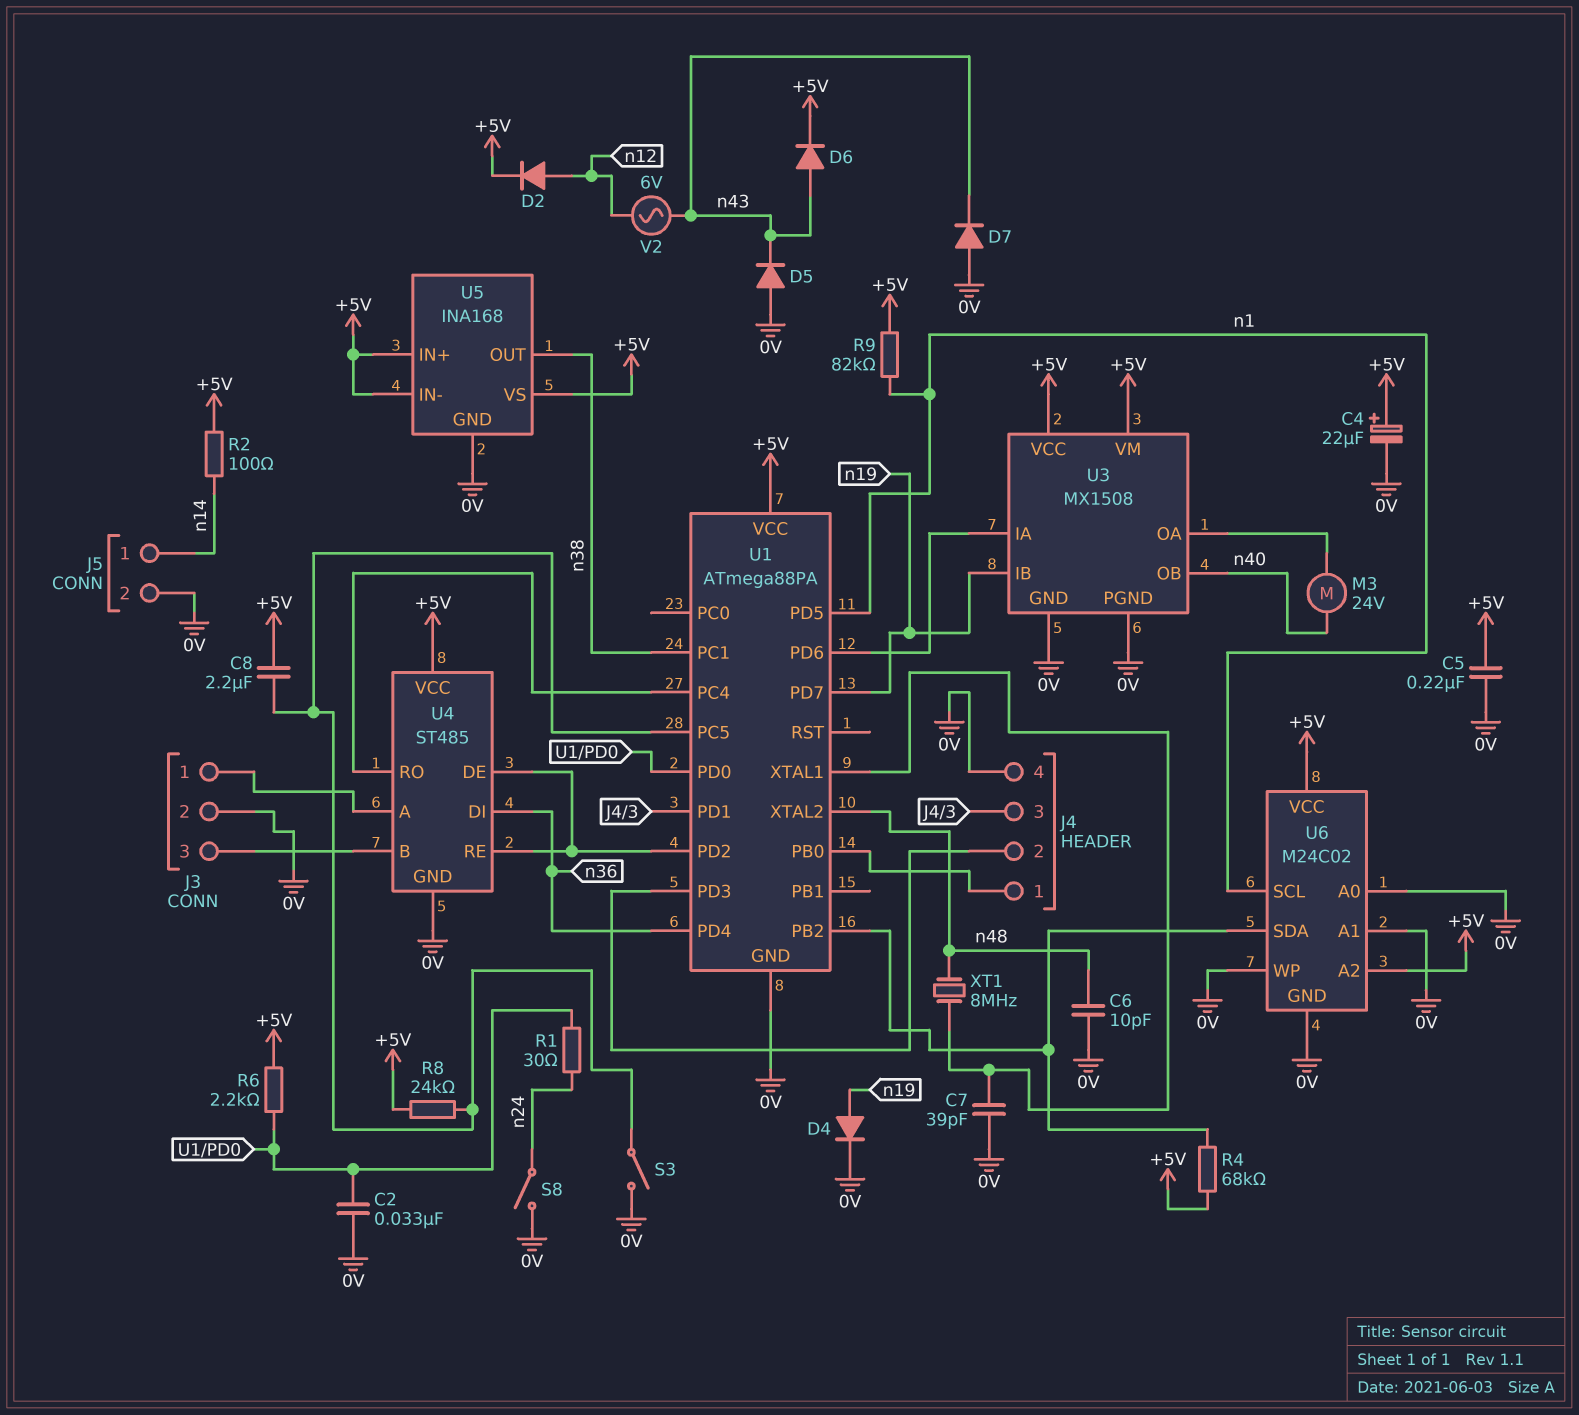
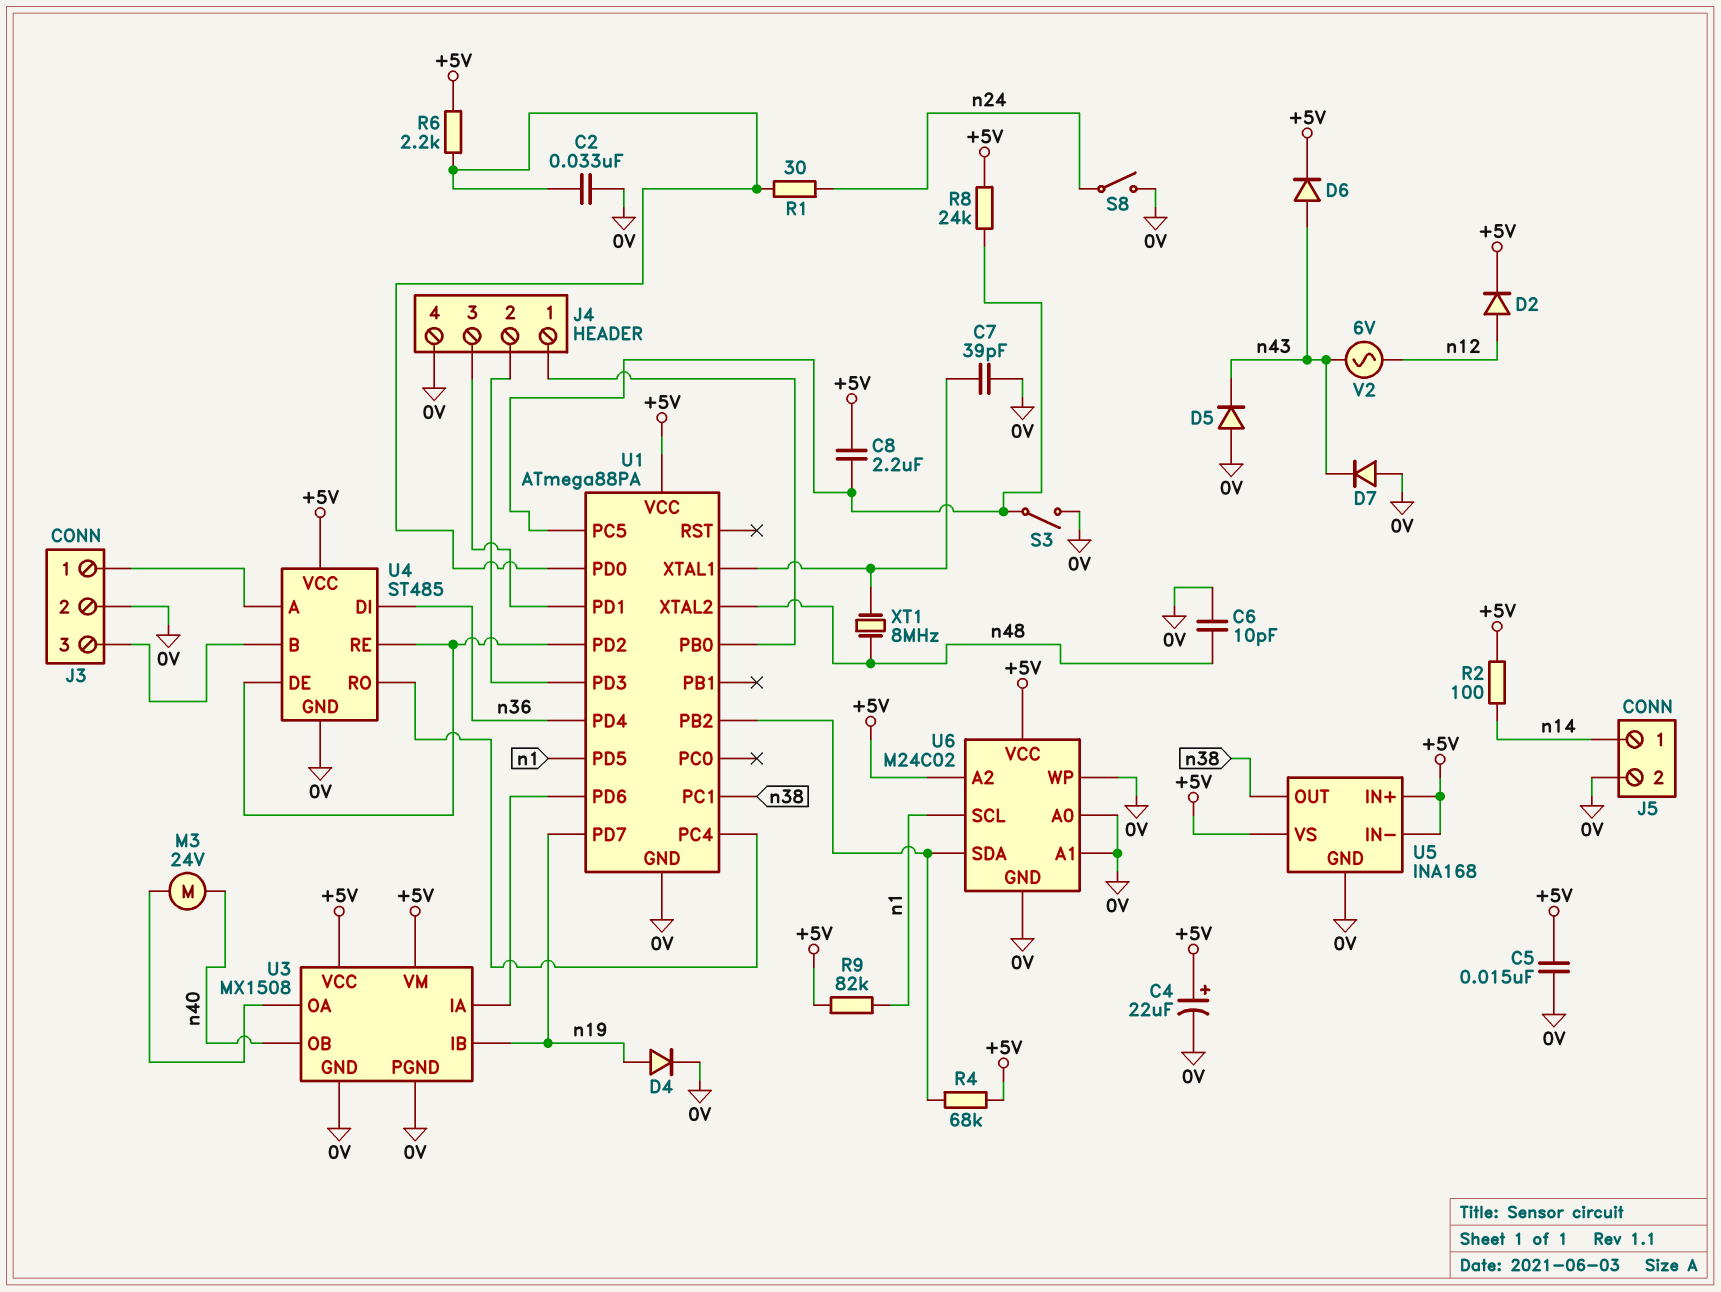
C5: 220nF (+5V, 0V) -> 15nF (+5V, 0V)

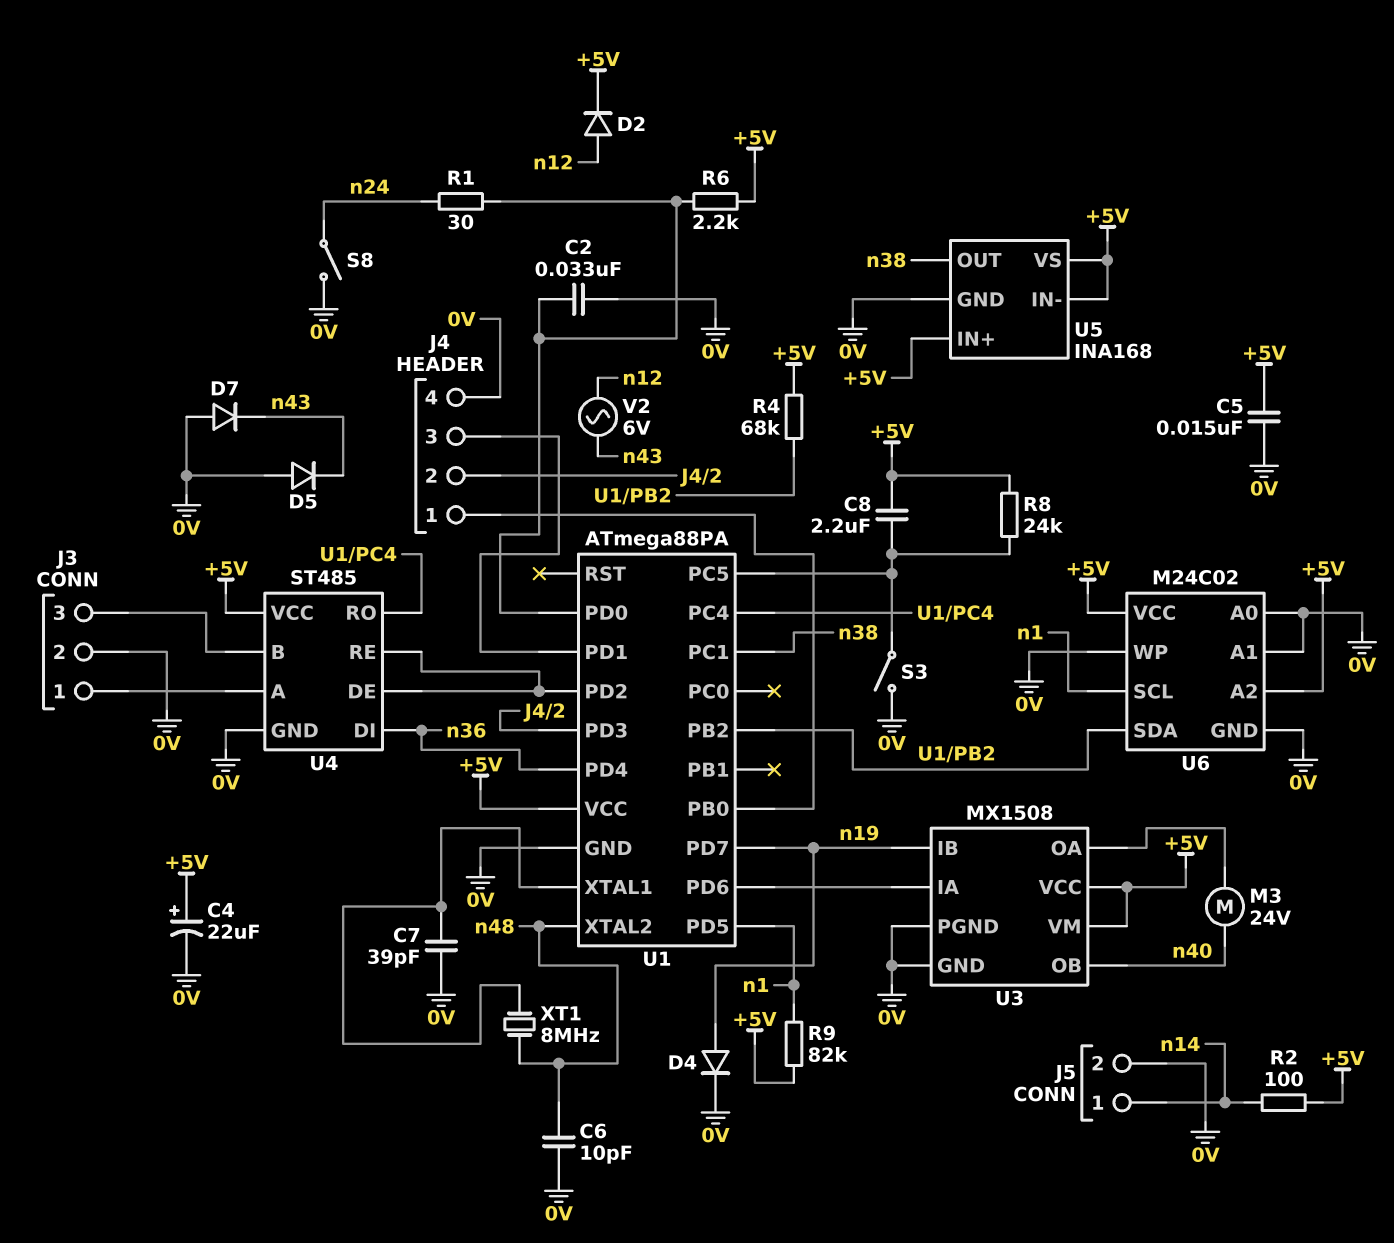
D6: diode (A n43, K +5V) -> none

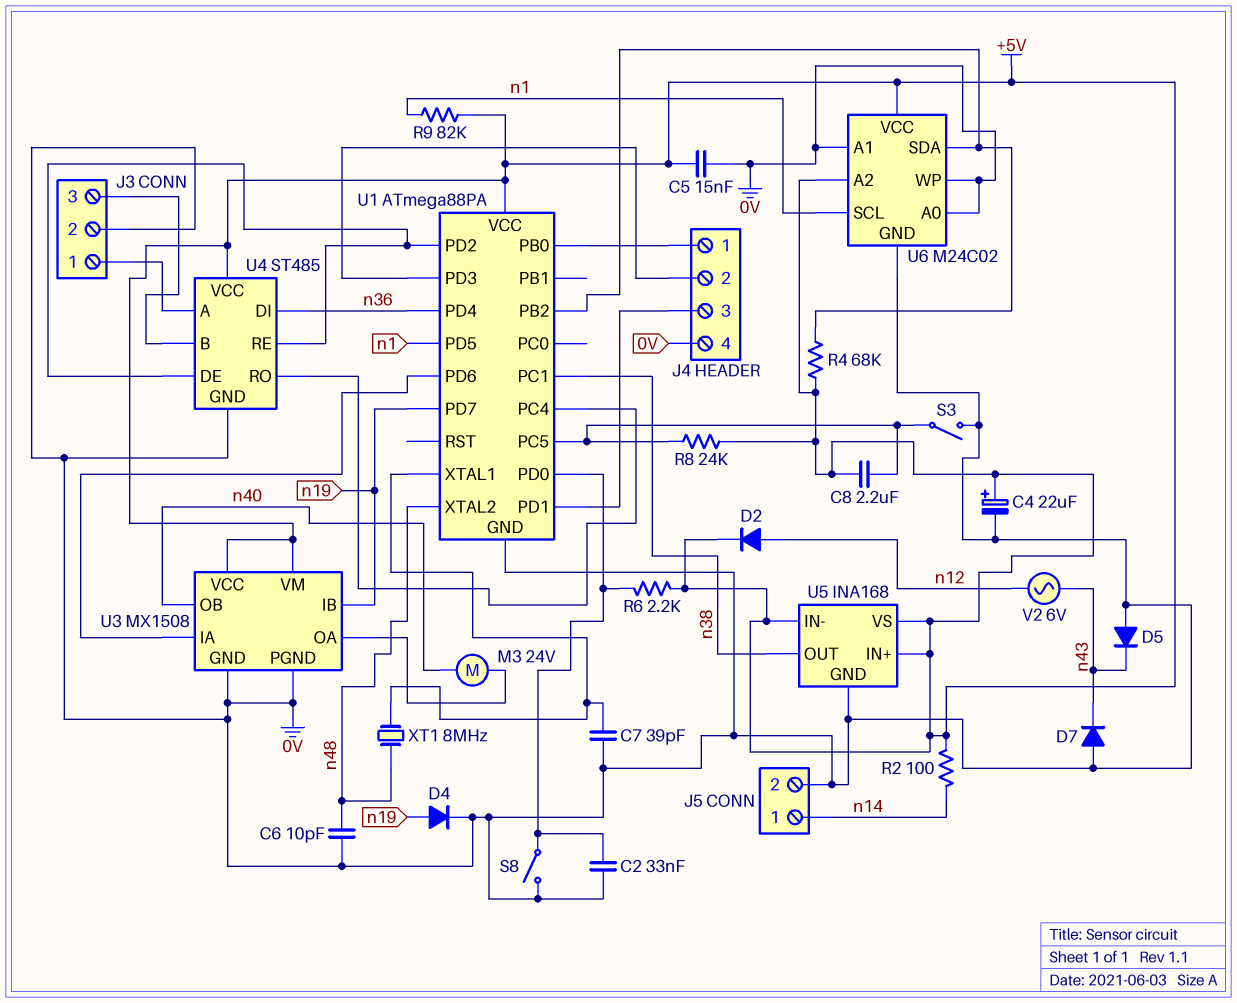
R1: 30 (U1/PD0, n24) -> none
S8: switch (0V, n24) -> switch (0V, U1/PD0)

